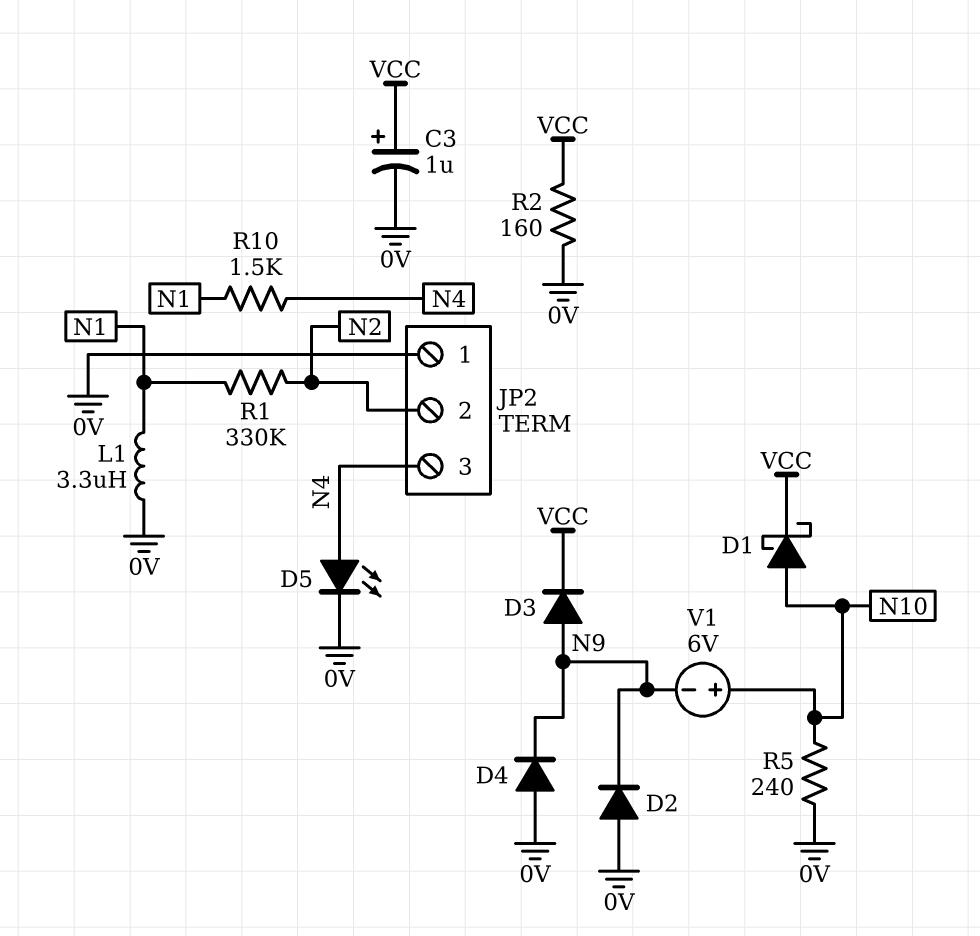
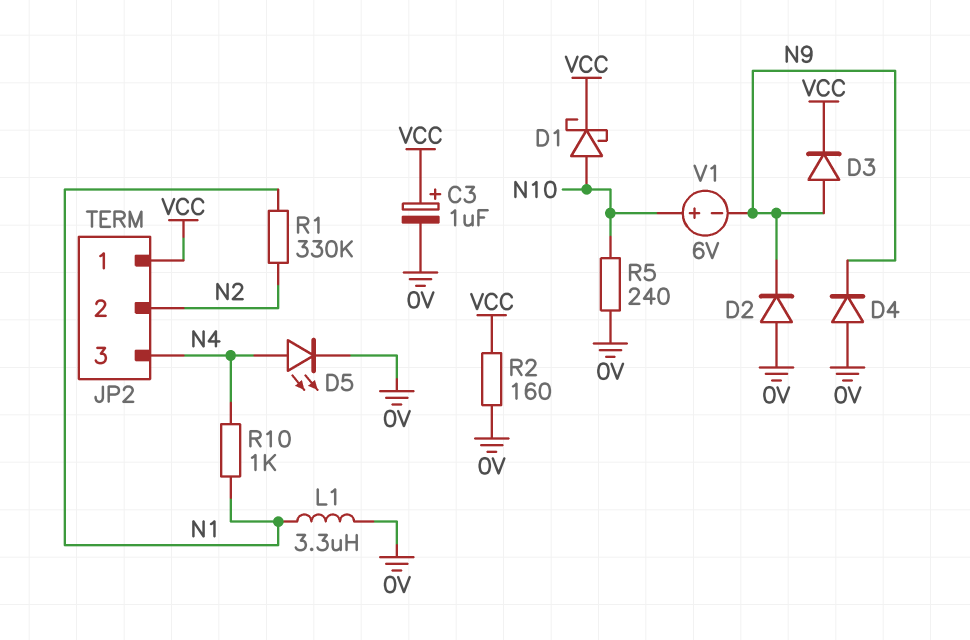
JP2 pin 1: 0V -> VCC
R10: 1.5k (N1, N4) -> 1k (N1, N4)

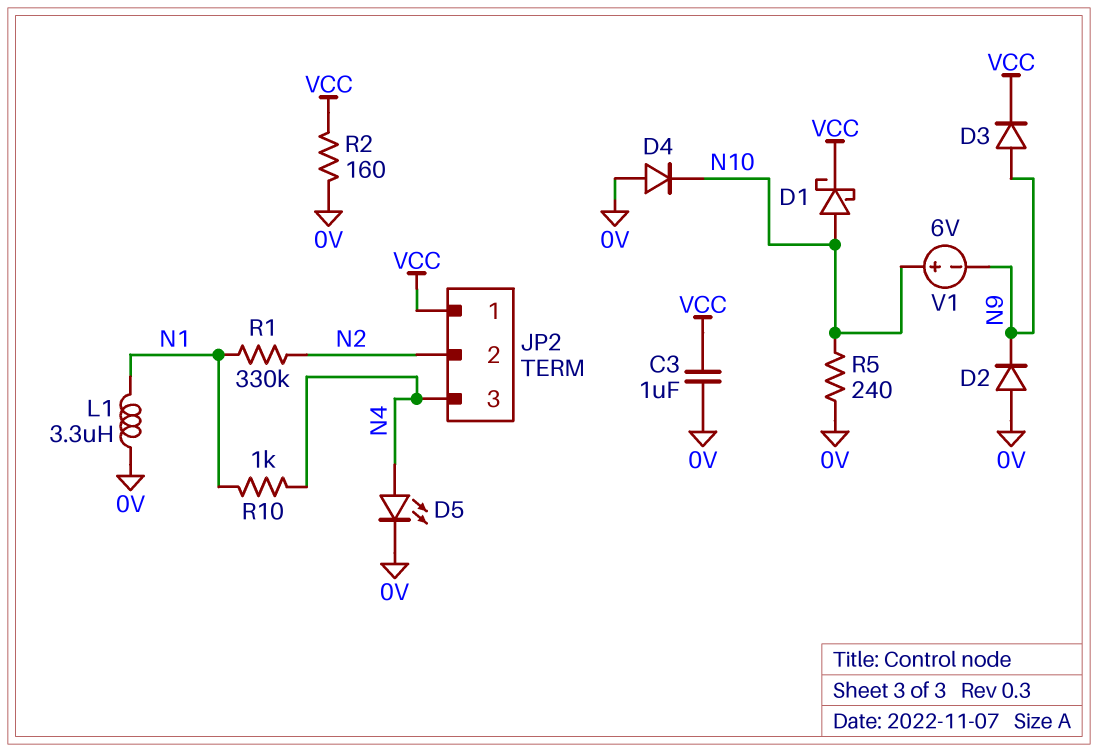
C3: 1uF (plus VCC, minus 0V) -> 1uF (0V, VCC)
D4: diode (A 0V, K N9) -> diode (A 0V, K N10)

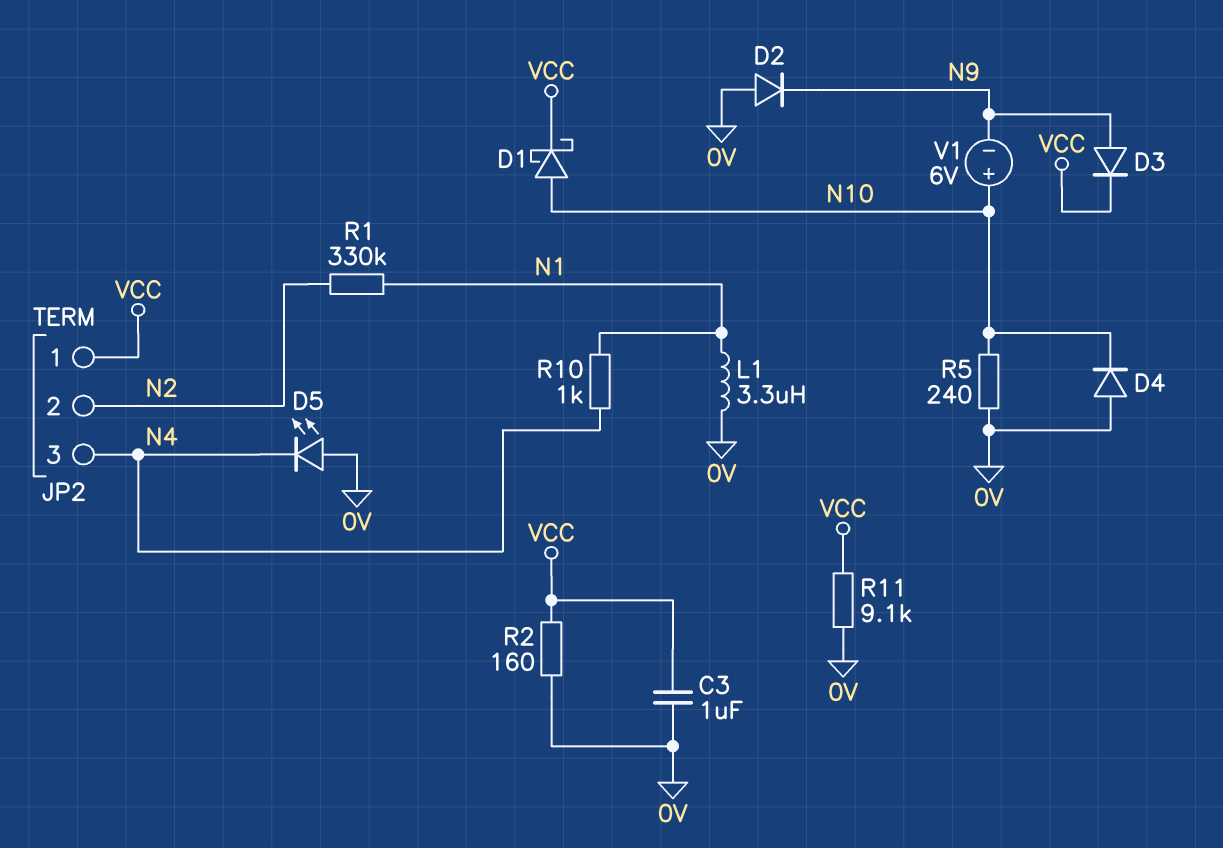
D5: LED (A N4, K 0V) -> LED (A 0V, K N4)
R11: none -> 9.1k (0V, VCC)

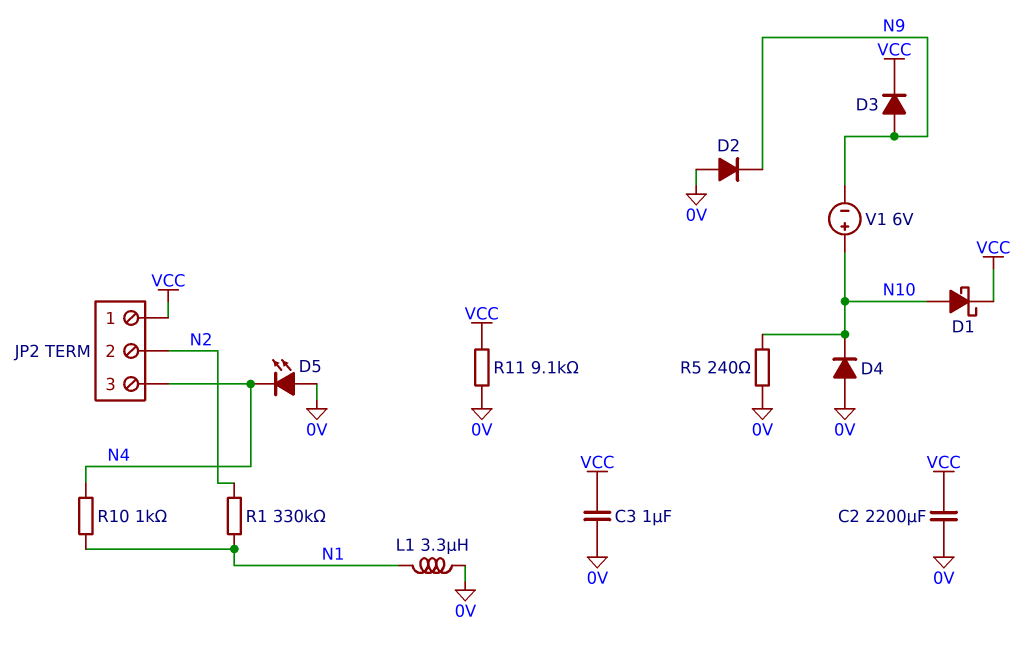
C2: none -> 2200uF (0V, VCC)
R2: 160 (0V, VCC) -> none

